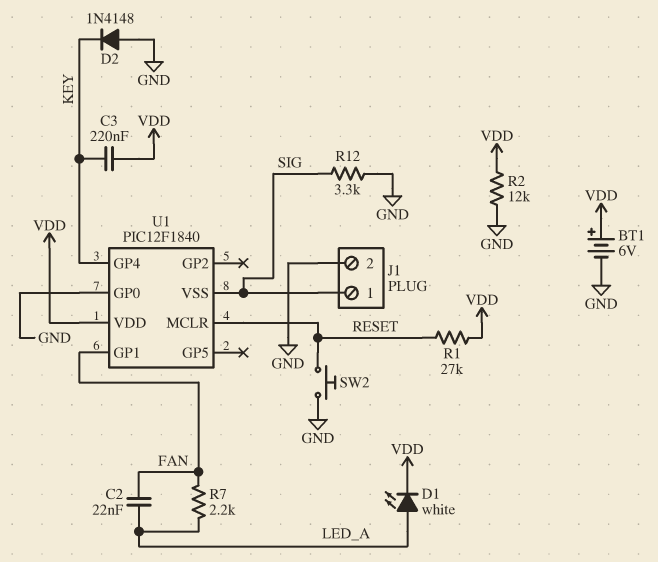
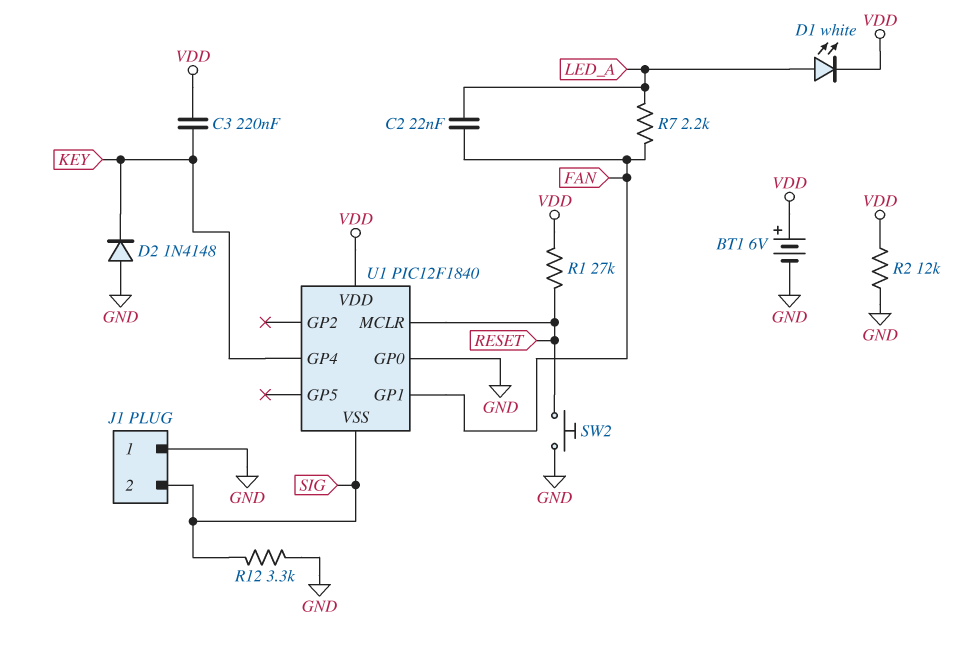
J1 pin 1: SIG -> GND
J1 pin 2: GND -> SIG

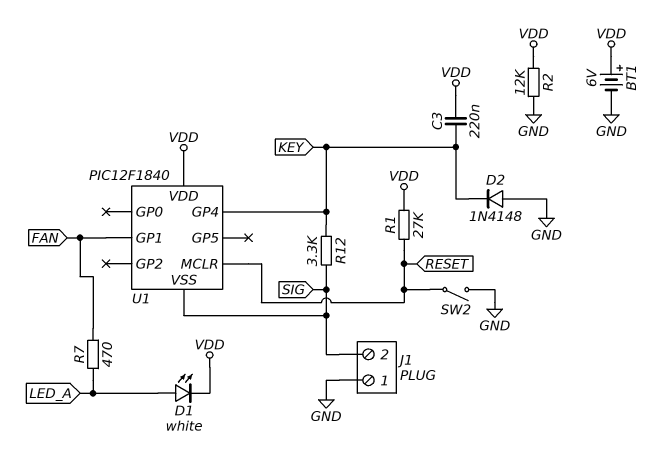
C2: 22nF (FAN, LED_A) -> none
R7: 2.2k (FAN, LED_A) -> 470 (FAN, LED_A)
R12: 3.3k (GND, SIG) -> 3.3k (KEY, SIG)
SW2: button (GND, RESET) -> switch (GND, RESET)
U1 pin GP0: GND -> none

